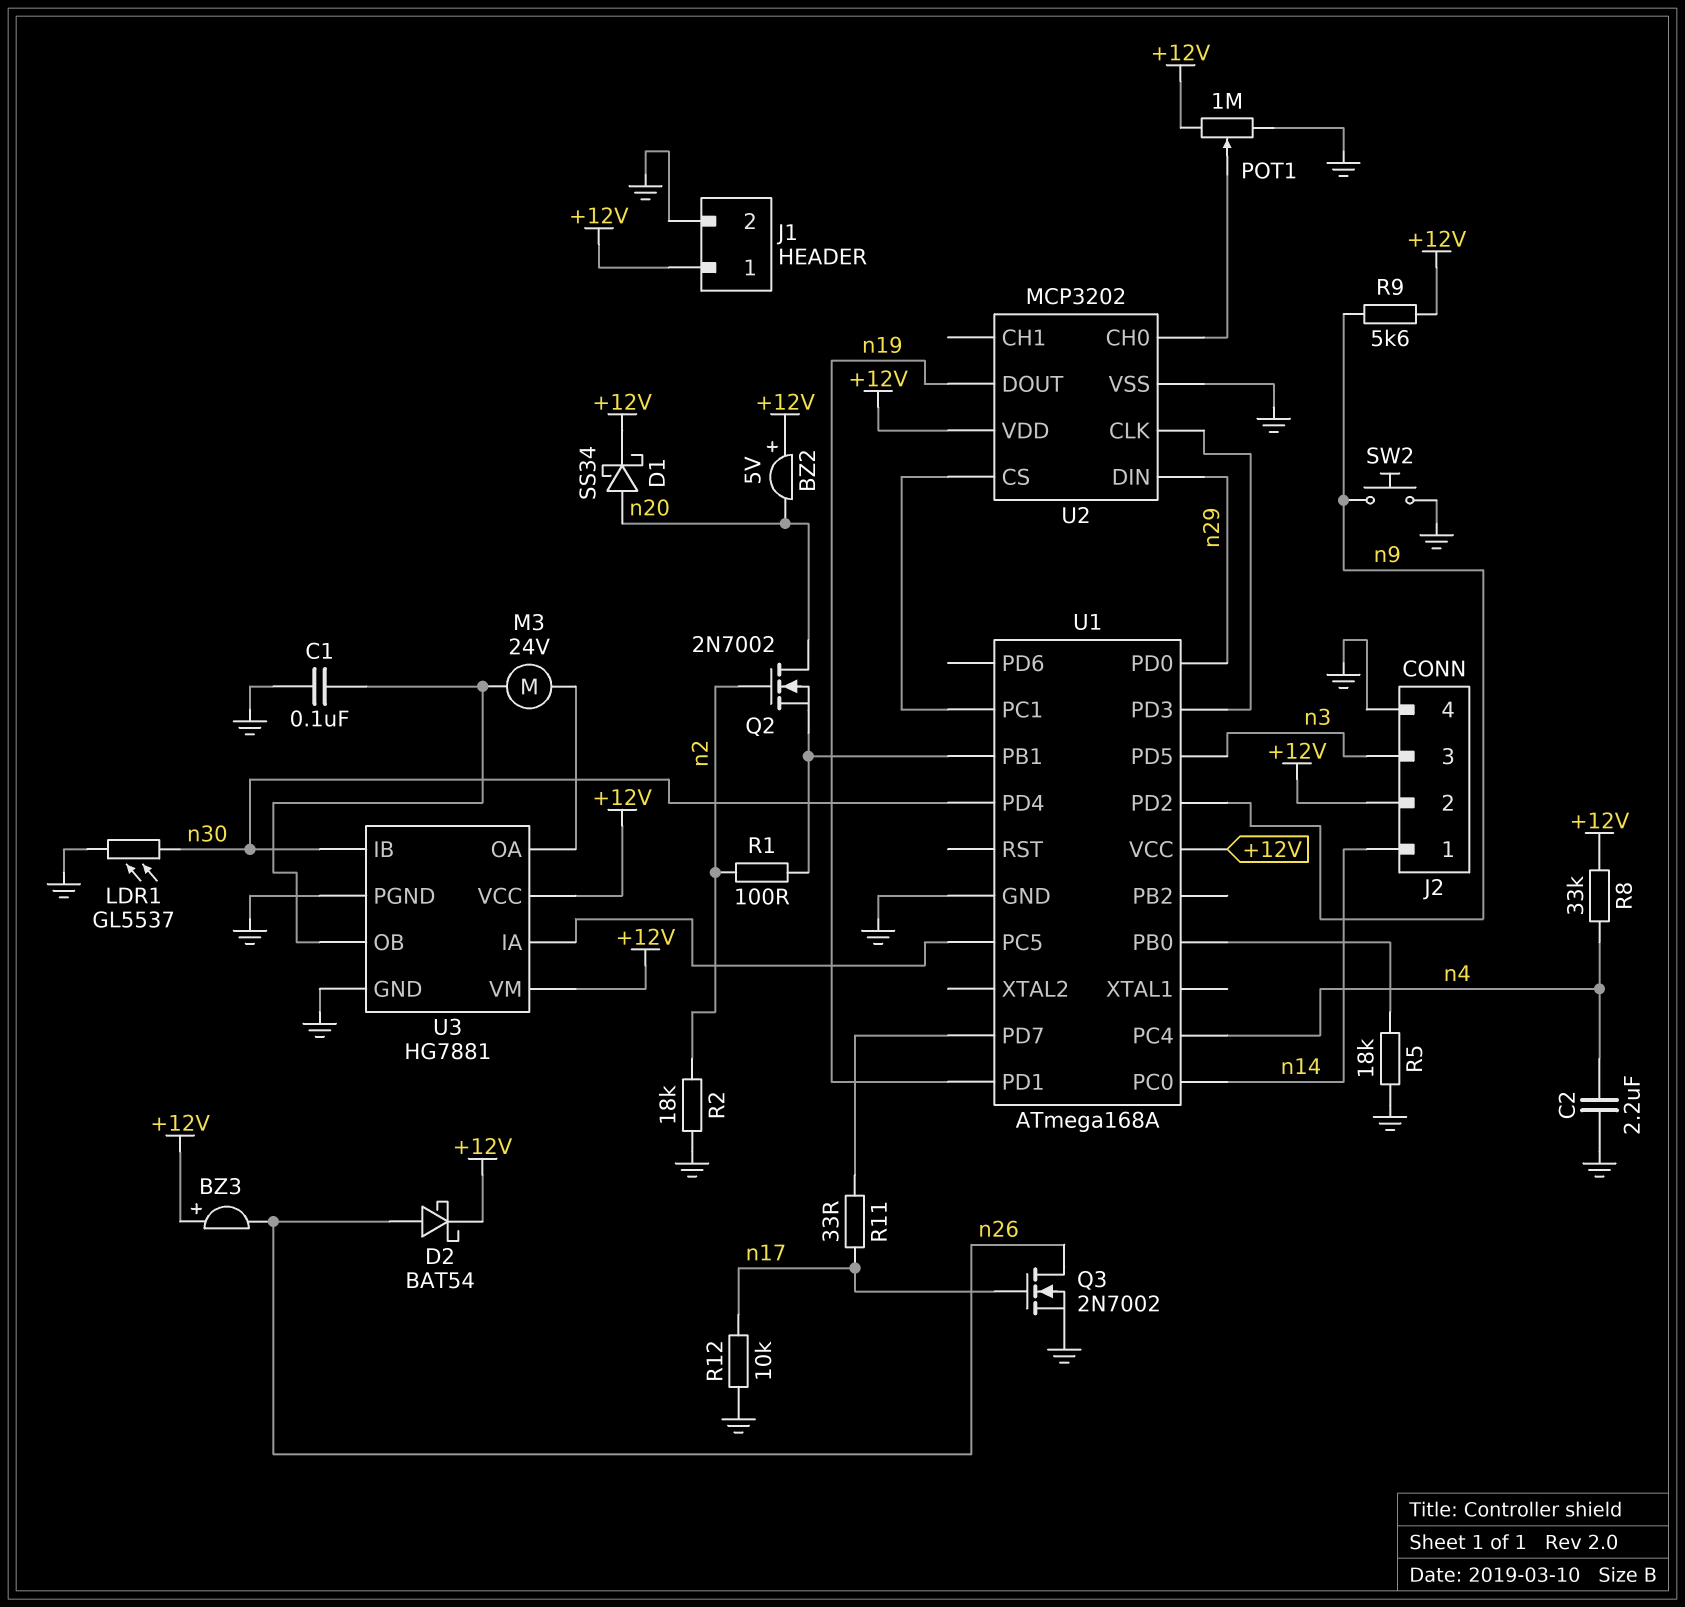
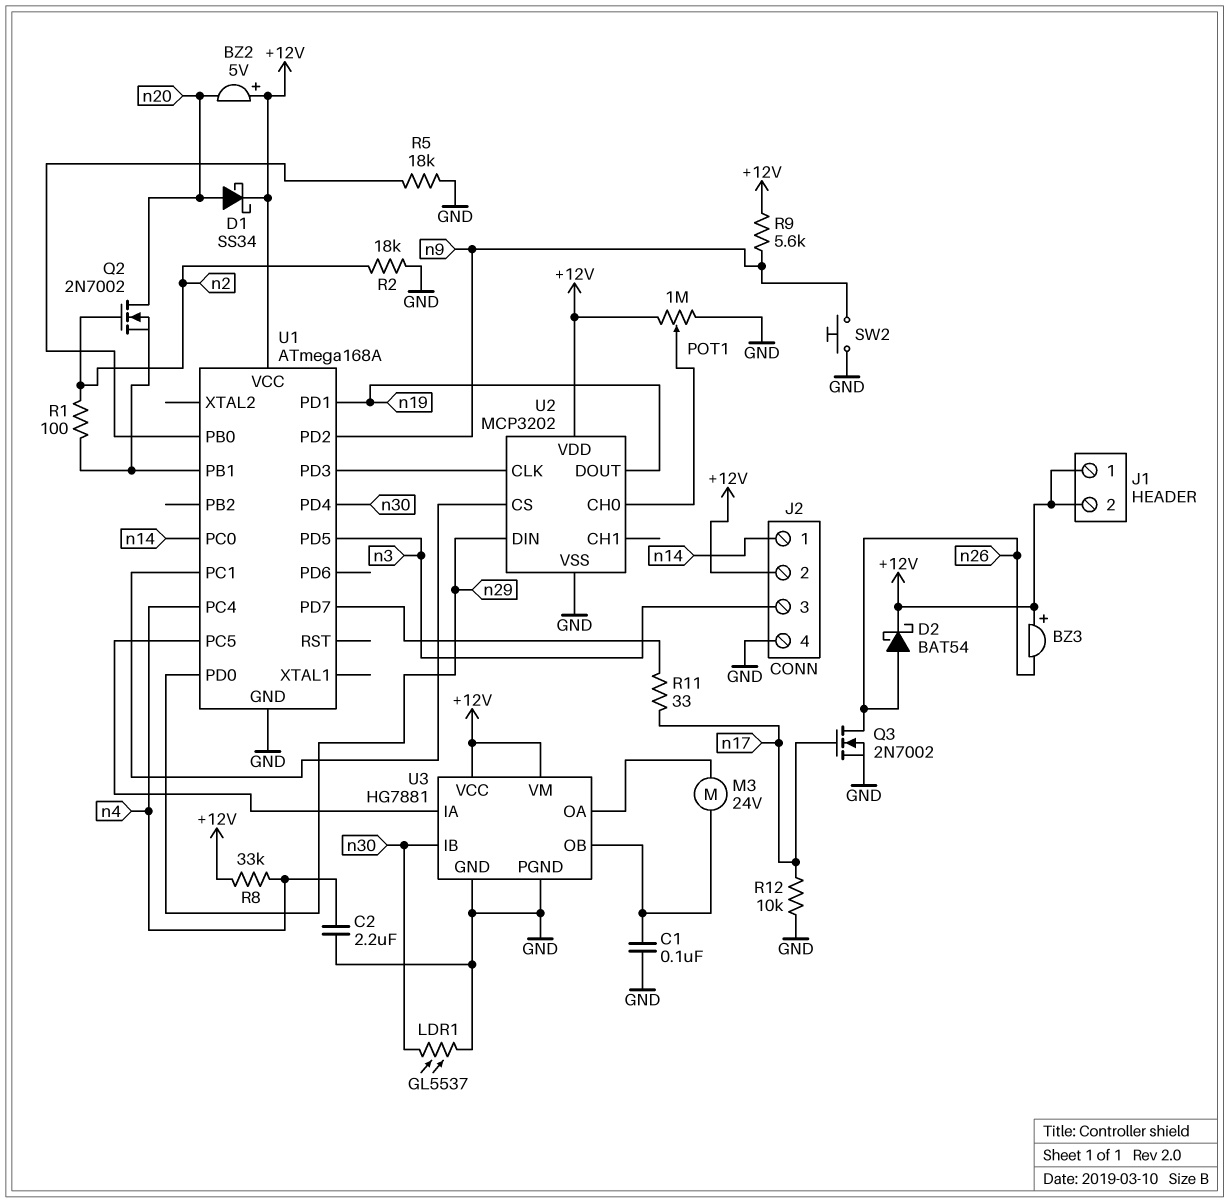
J1 pin 2: GND -> +12V

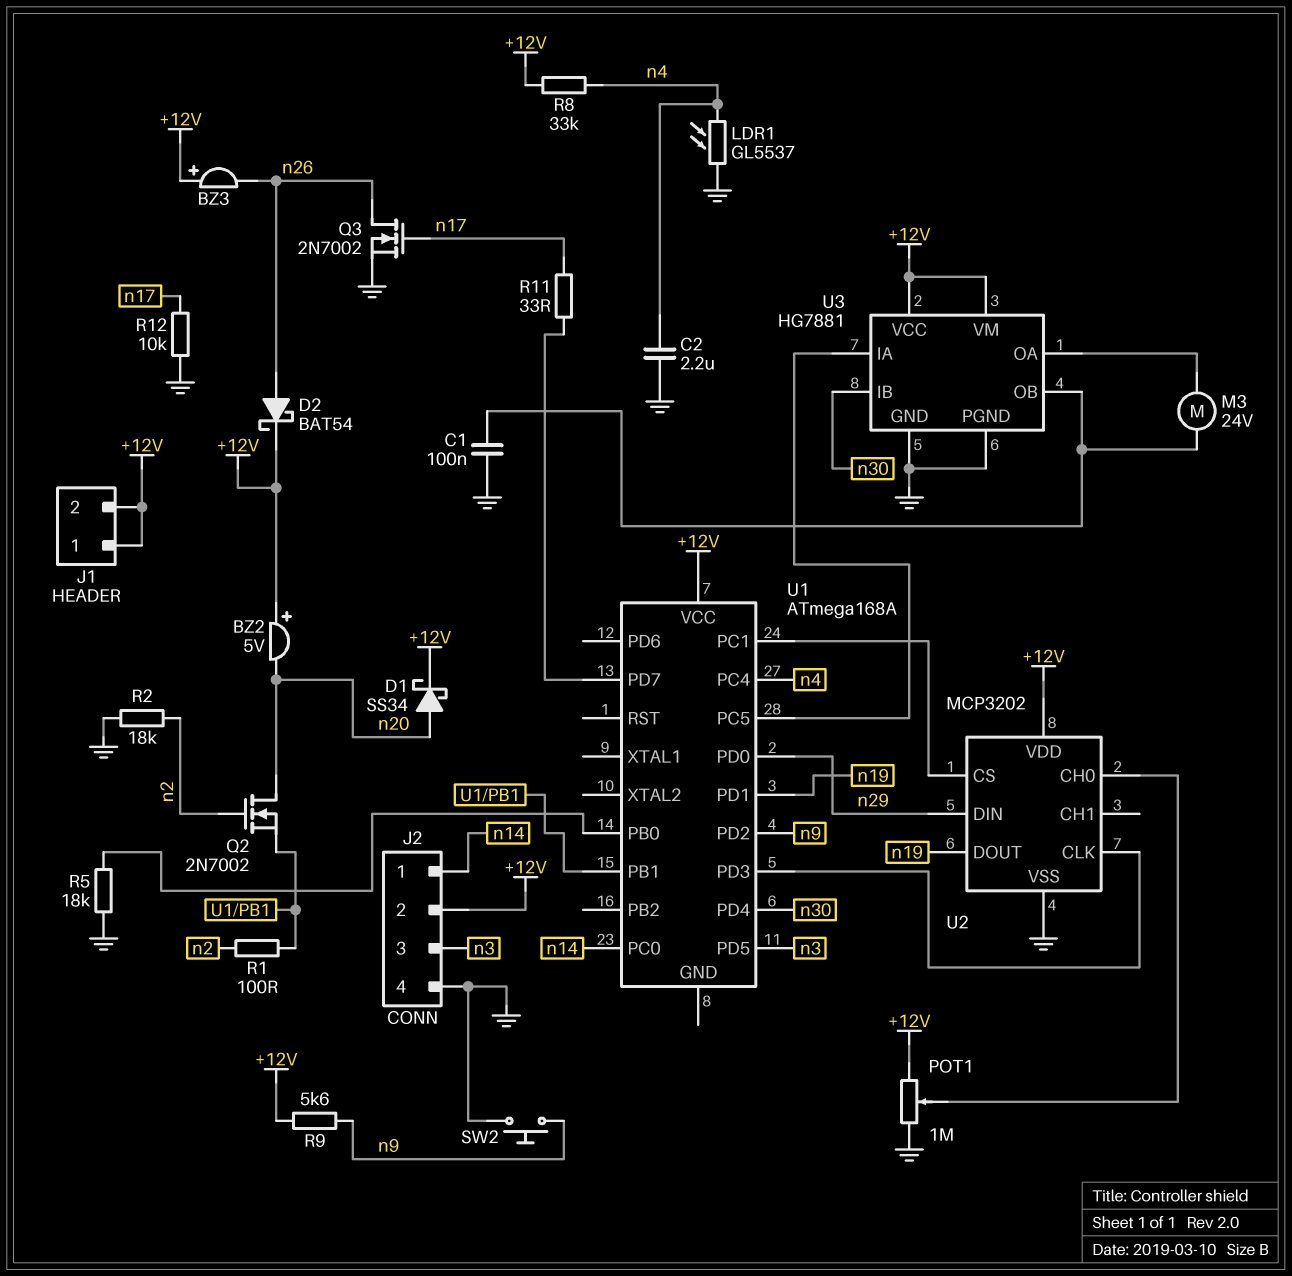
LDR1: GL5537 (GND, n30) -> GL5537 (GND, n4)
U1 pin GND: GND -> none

